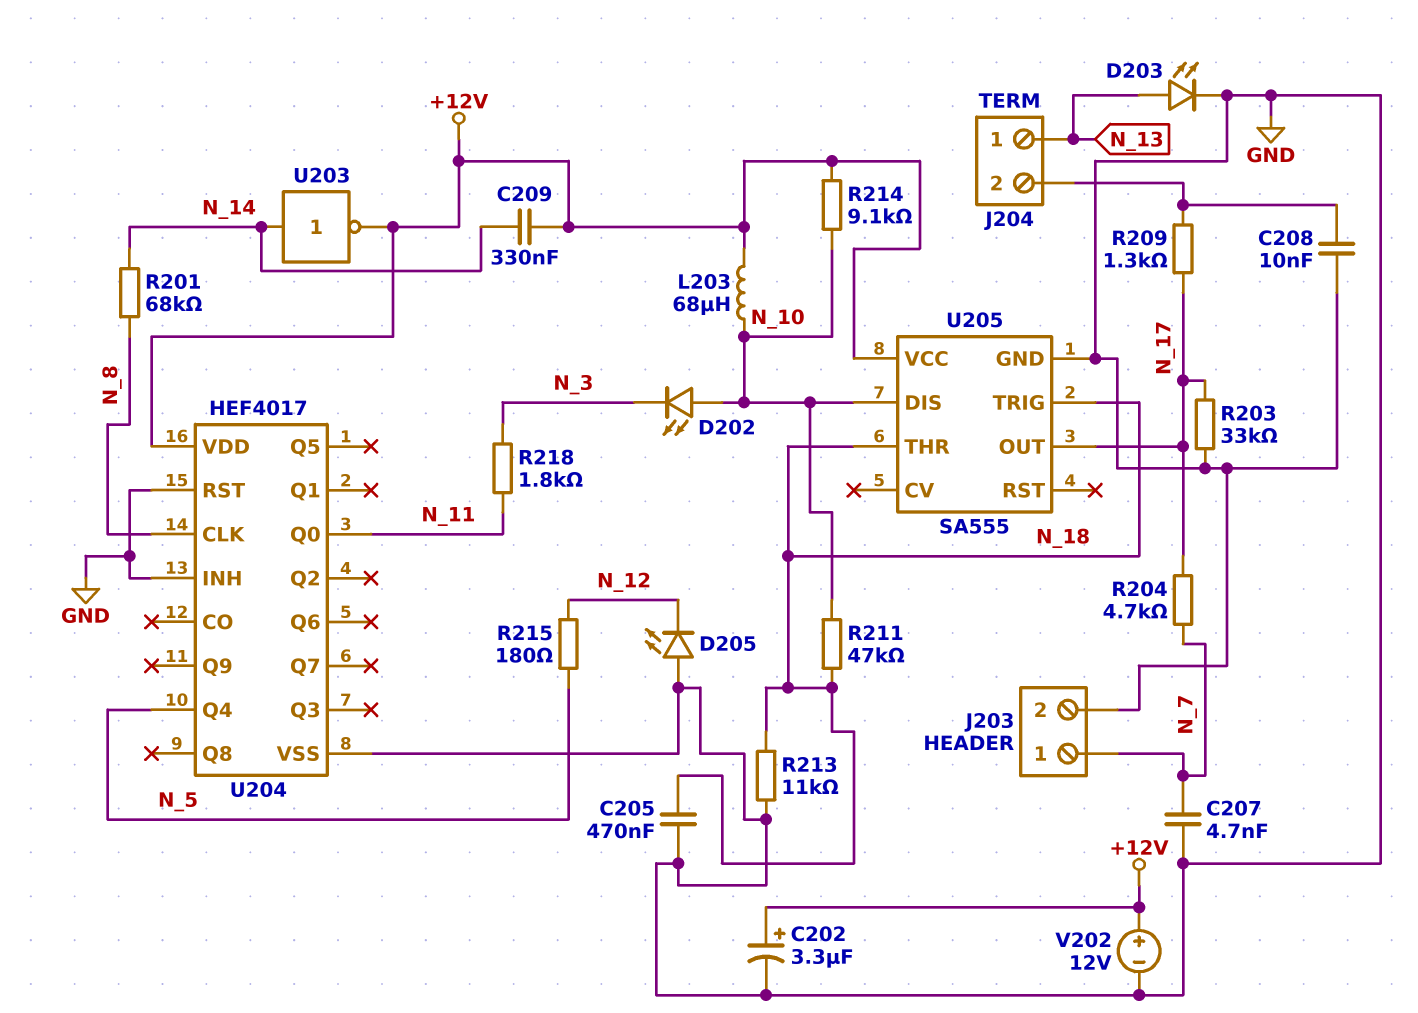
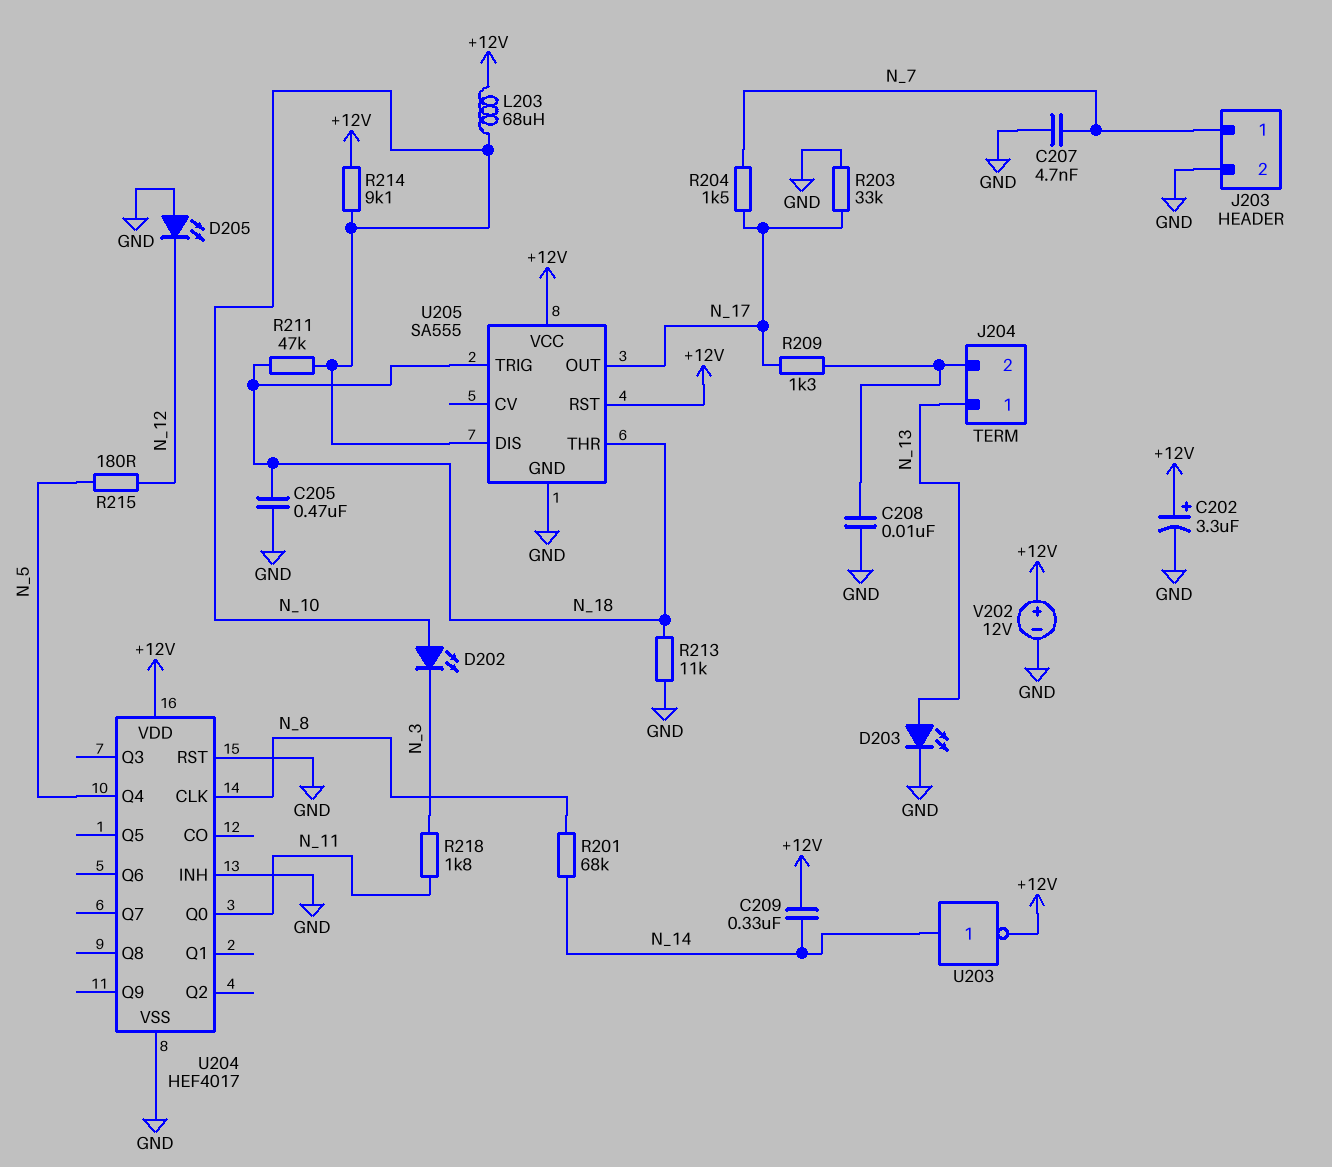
R204: 4.7k (N_7, N_17) -> 1.5k (N_7, N_17)
U205 pin RST: none -> +12V

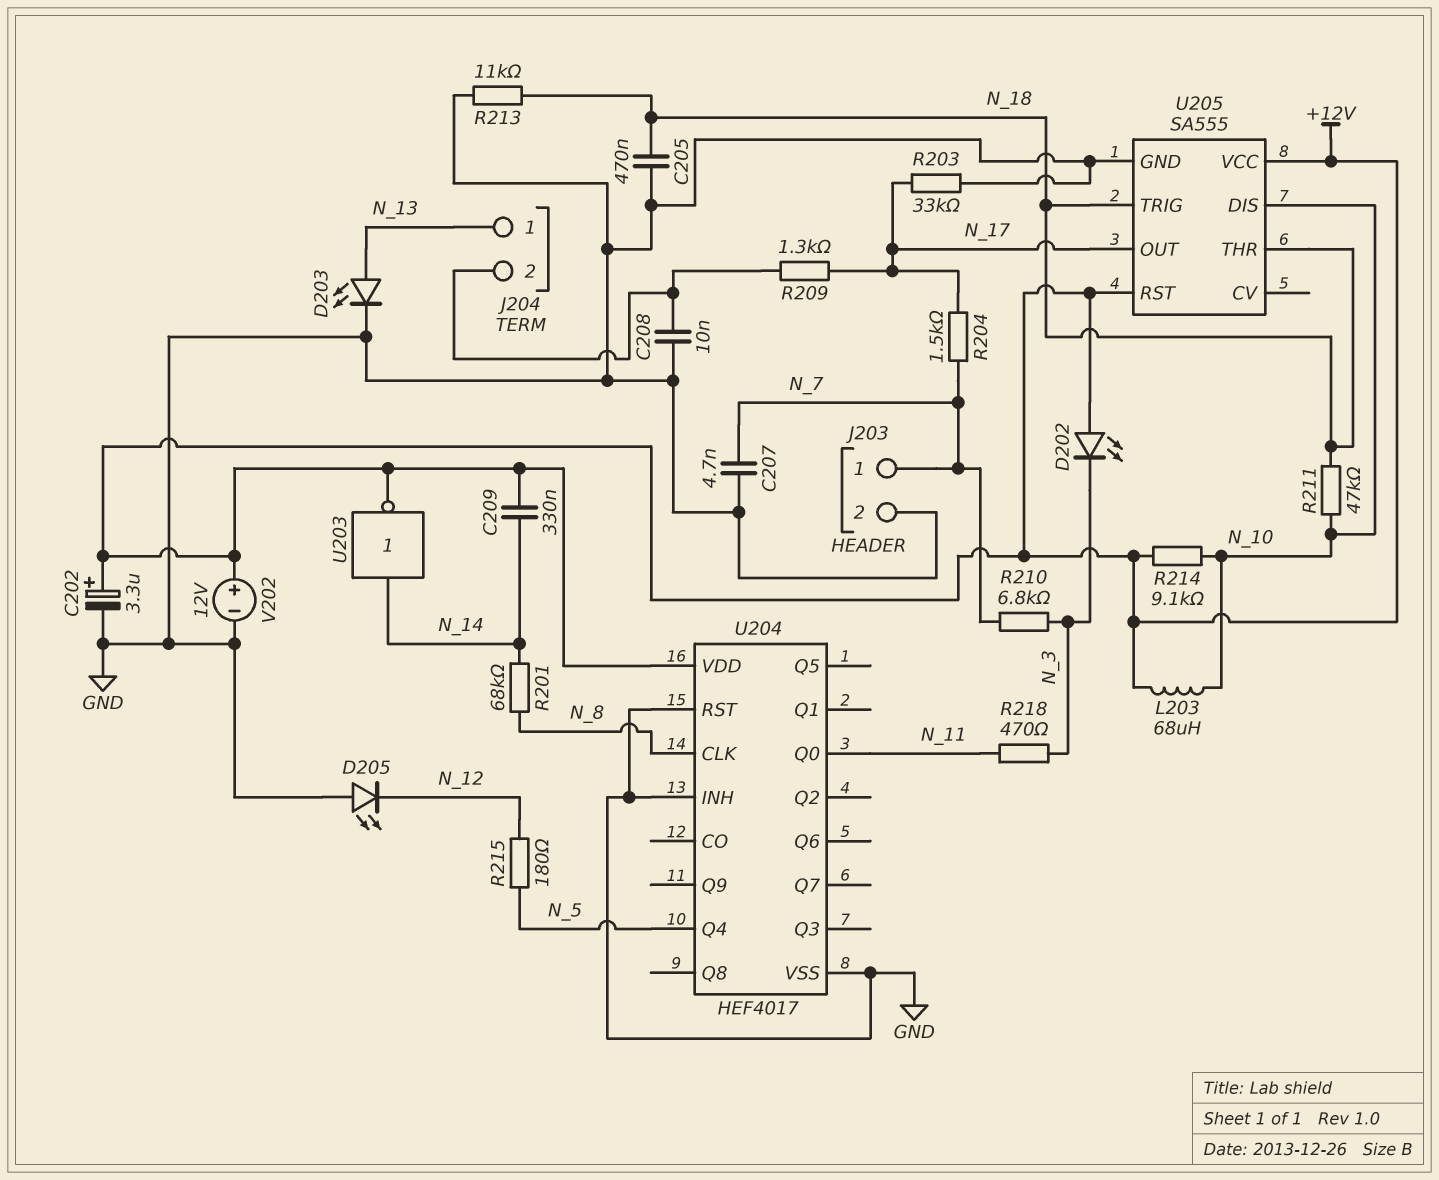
D202: LED (A N_10, K N_3) -> LED (A +12V, K N_3)
R210: none -> 6.8k (N_3, N_7)
R218: 1.8k (N_3, N_11) -> 470 (N_3, N_11)

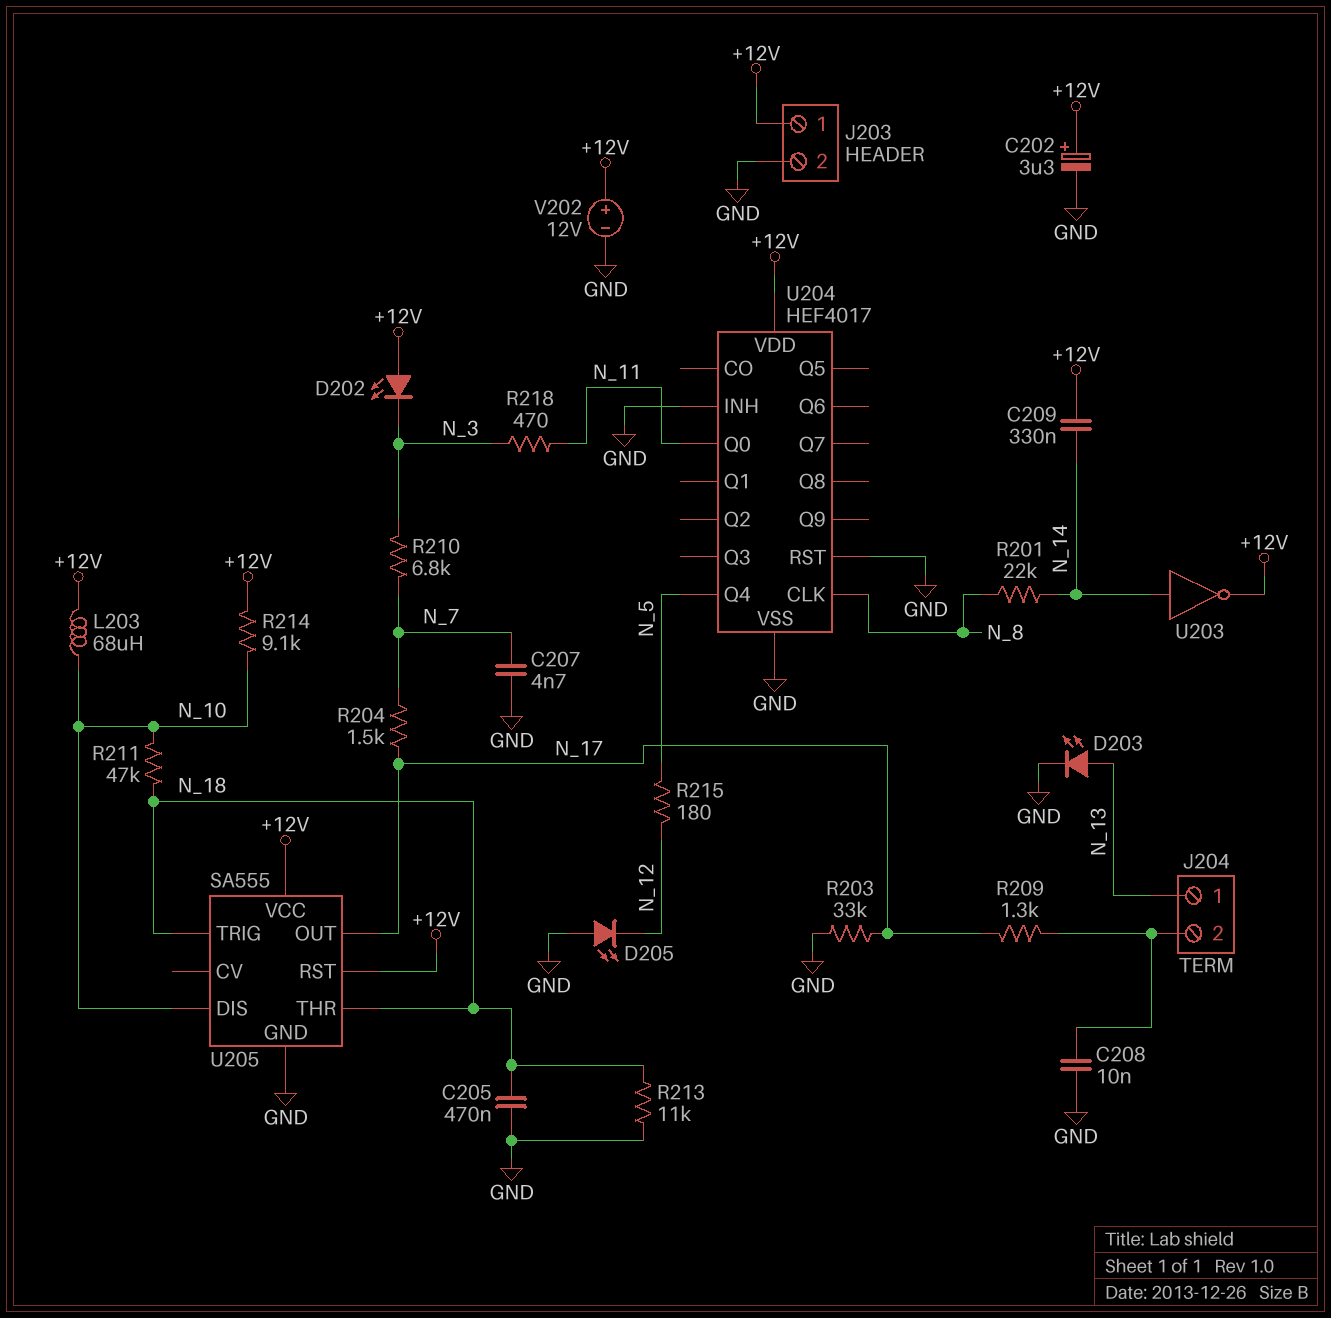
J203 pin 1: N_7 -> +12V
R201: 68k (N_8, N_14) -> 22k (N_8, N_14)

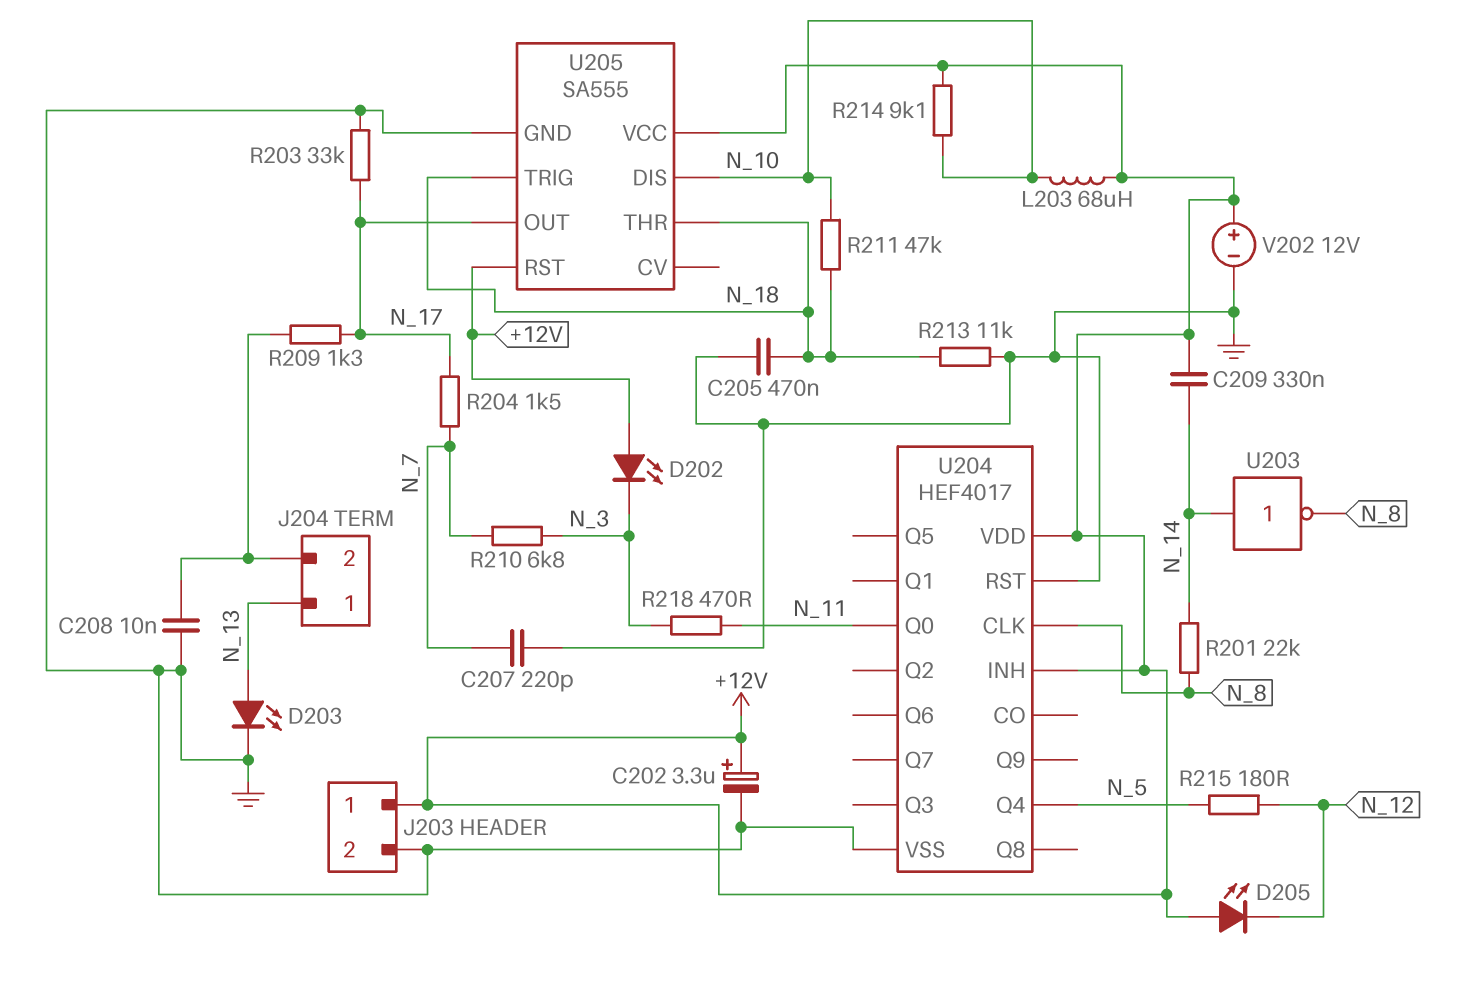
C207: 4.7nF (GND, N_7) -> 220pF (GND, N_7)
D205: LED (A GND, K N_12) -> LED (A +12V, K N_12)
U203: NOT (in N_14, out +12V) -> NOT (in N_14, out N_8)
U204 pin INH: GND -> +12V

